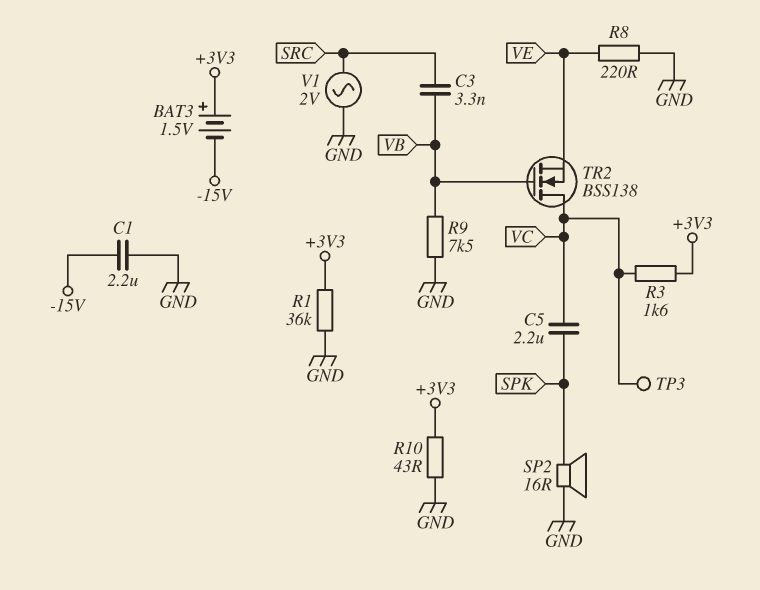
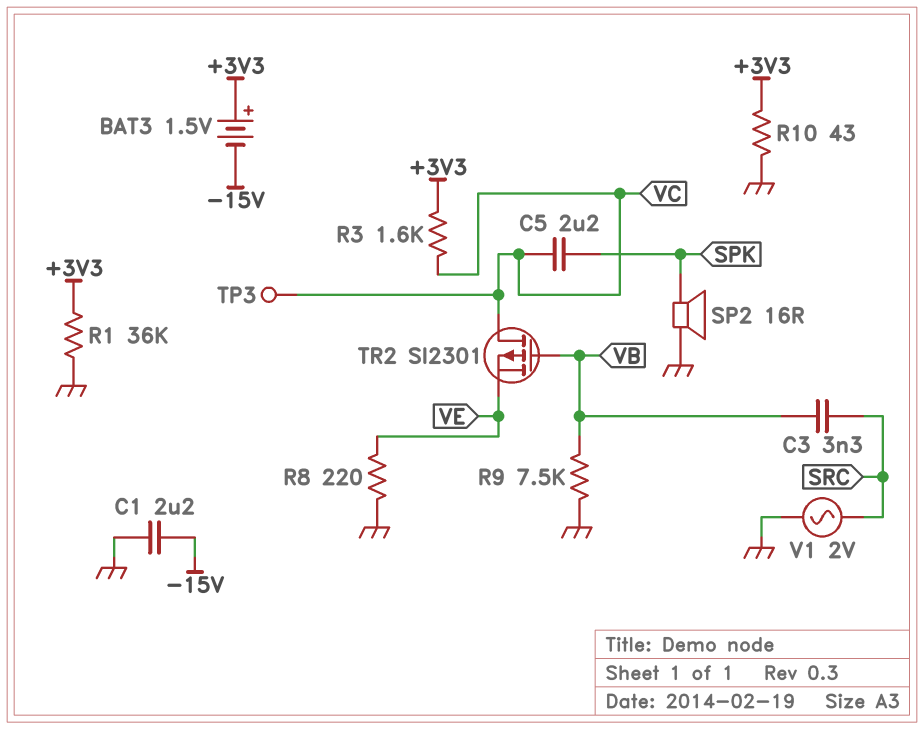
TR2: NMOS BSS138 (G VB, D VC, S VE) -> PMOS SI2301 (G VB, D VC, S VE)

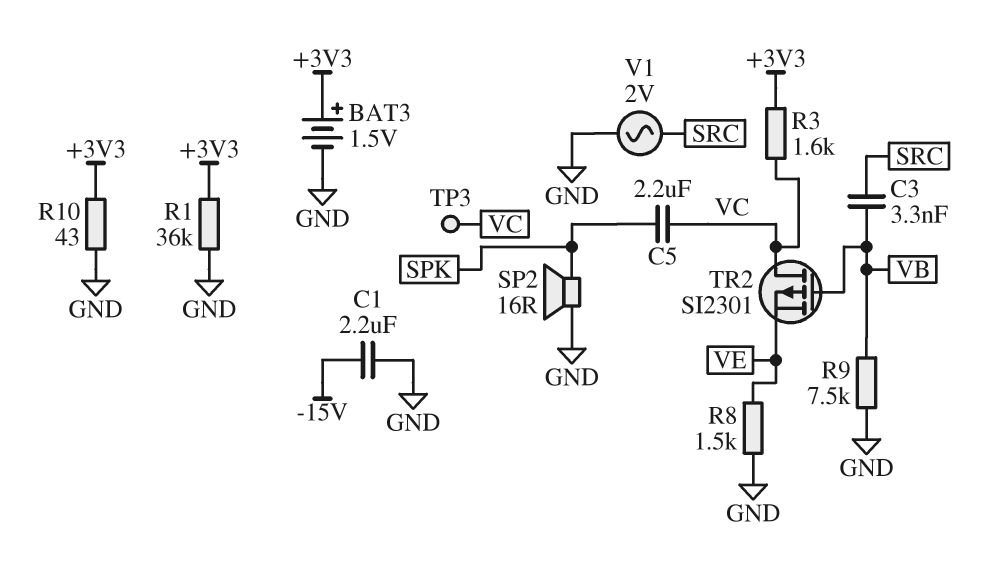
BAT3: 1.5V (plus +3V3, minus -15V) -> 1.5V (plus +3V3, minus GND)
R8: 220 (GND, VE) -> 1.5k (GND, VE)

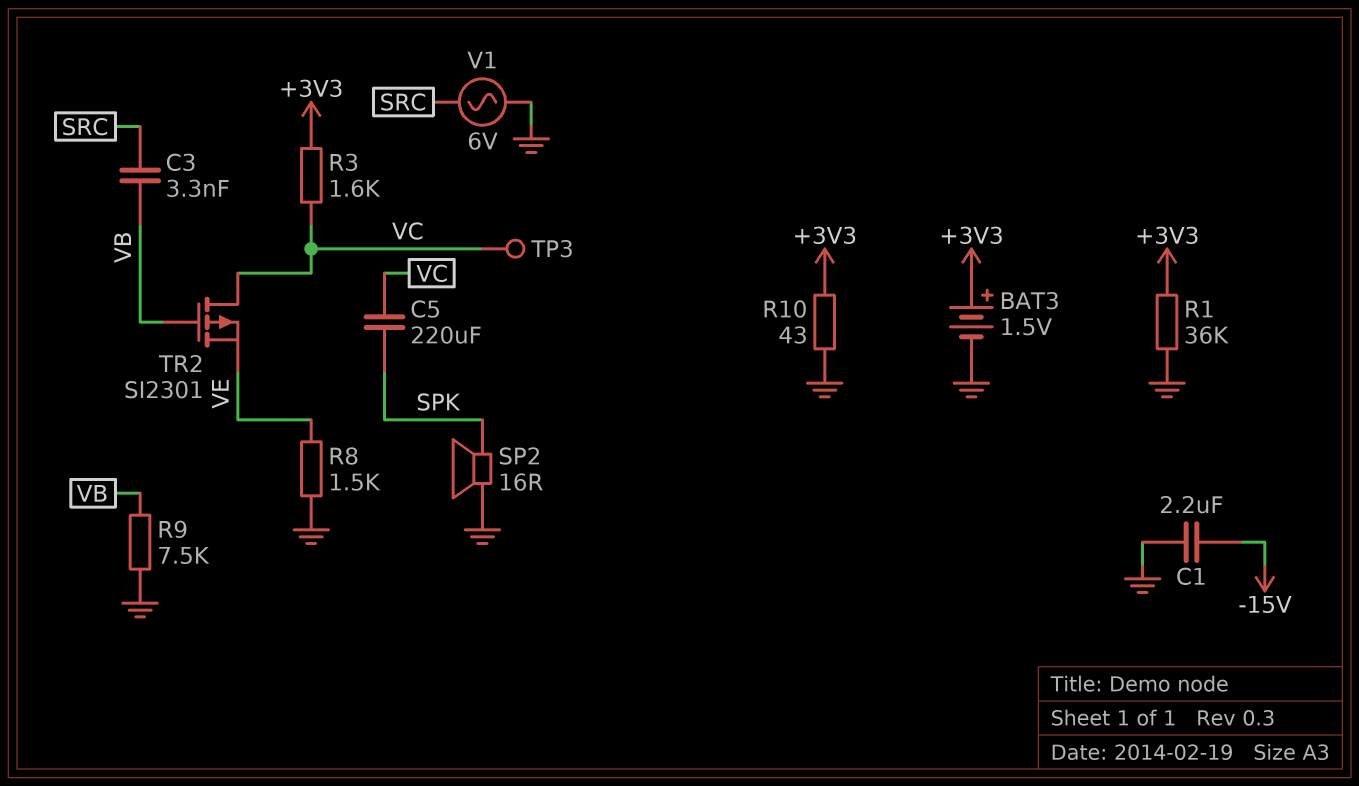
C5: 2.2uF (SPK, VC) -> 220uF (SPK, VC)
V1: AC 2V (GND, SRC) -> AC 6V (GND, SRC)

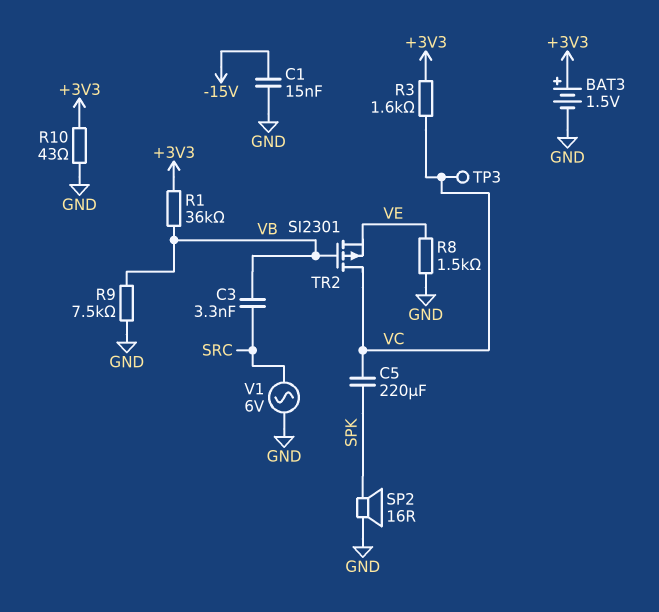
C1: 2.2uF (-15V, GND) -> 15nF (-15V, GND)
R1: 36k (+3V3, GND) -> 36k (+3V3, VB)

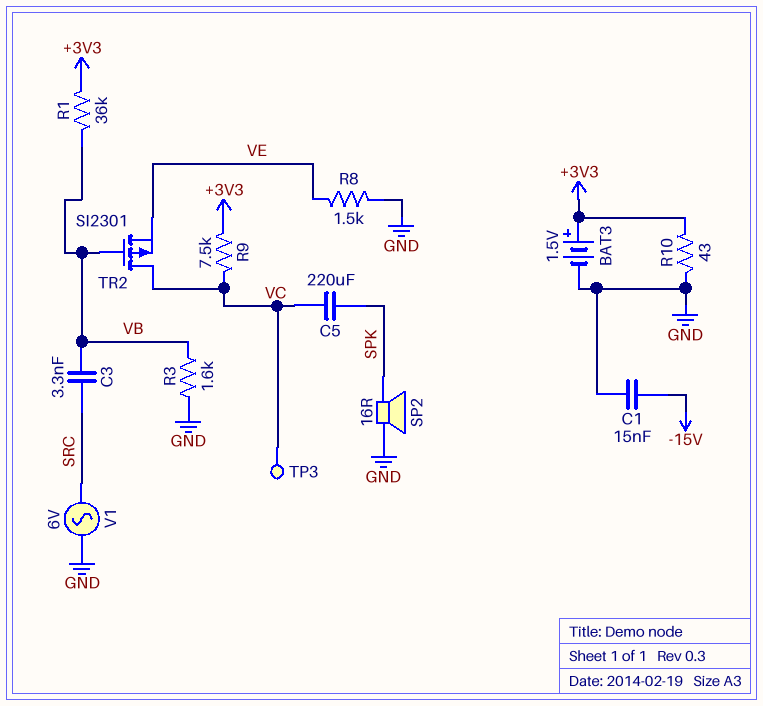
R3: 1.6k (+3V3, VC) -> 1.6k (GND, VB)
R9: 7.5k (GND, VB) -> 7.5k (+3V3, VC)

